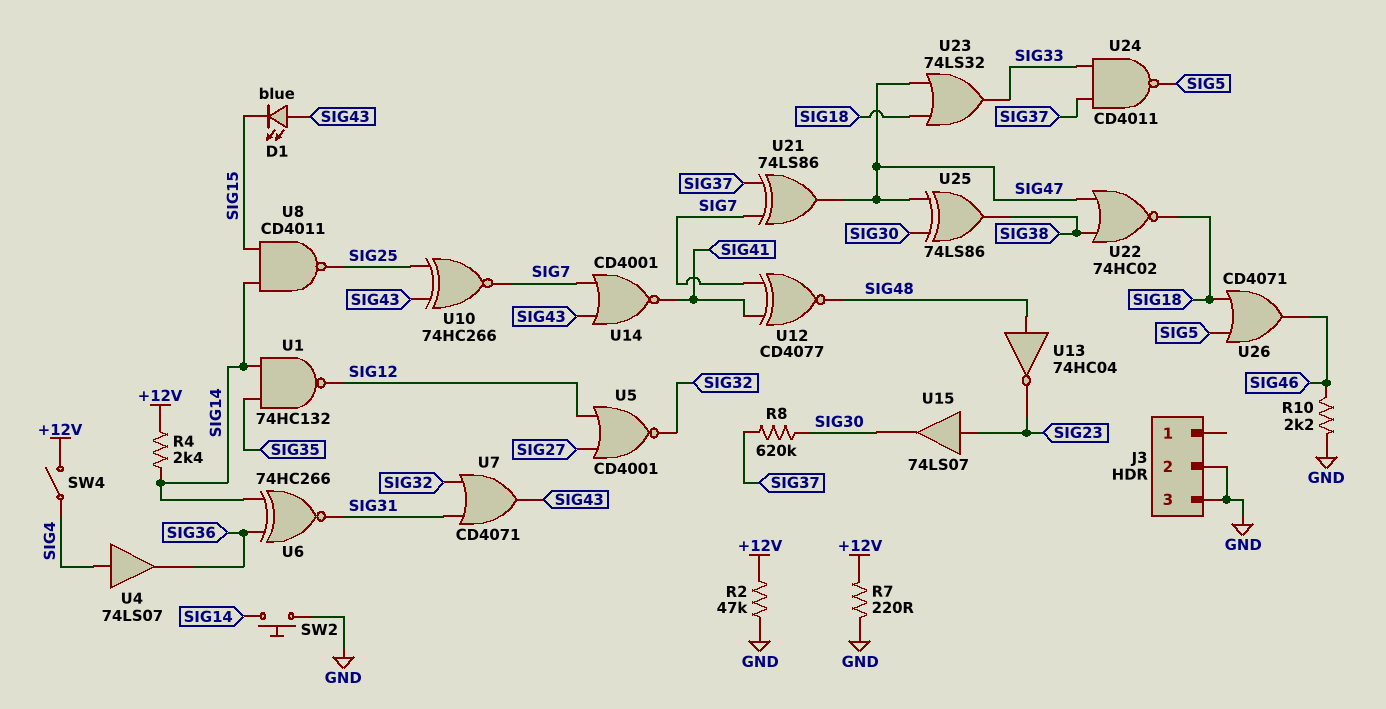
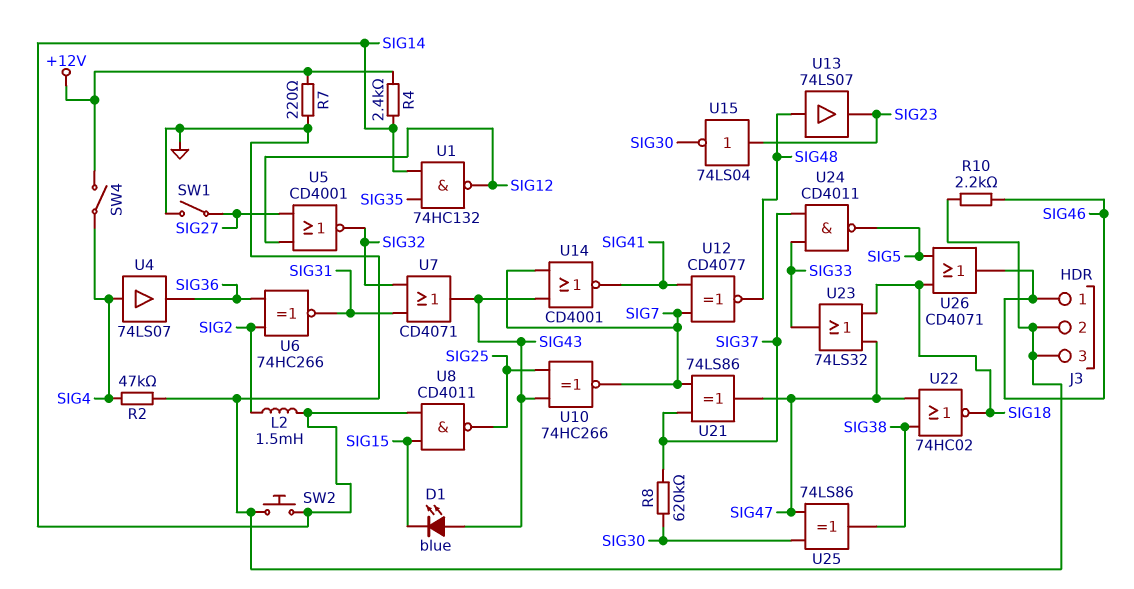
J3 pin 1: none -> SIG46
L2: none -> 1.5mH (SIG2, SIG14)
R2: 47k (+12V, GND) -> 47k (GND, SIG4)
SW1: none -> switch (GND, SIG27)
U6: XNOR 74HC266 (in SIG14, in SIG36, out SIG31) -> XNOR 74HC266 (in SIG2, in SIG36, out SIG31)
U13: NOT 74HC04 (in SIG48, out SIG23) -> buffer 74LS07 (in SIG48, out SIG23)
U15: buffer 74LS07 (in SIG23, out SIG30) -> NOT 74LS04 (in SIG23, out SIG30)

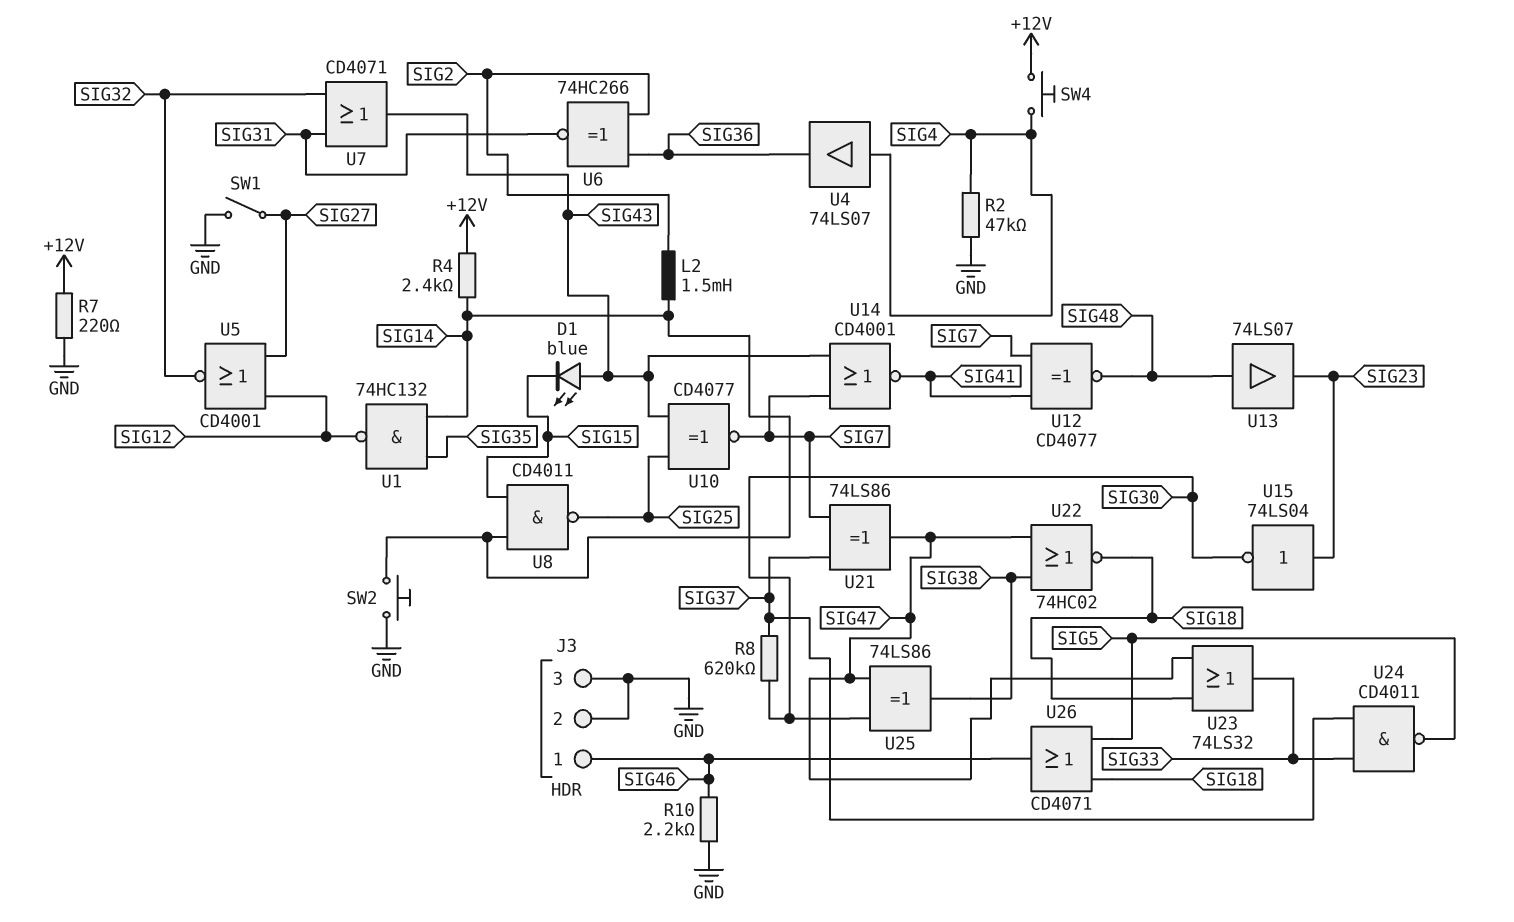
SW4: switch (+12V, SIG4) -> button (+12V, SIG4)
U10: XNOR 74HC266 (in SIG25, in SIG43, out SIG7) -> XNOR CD4077 (in SIG25, in SIG43, out SIG7)

